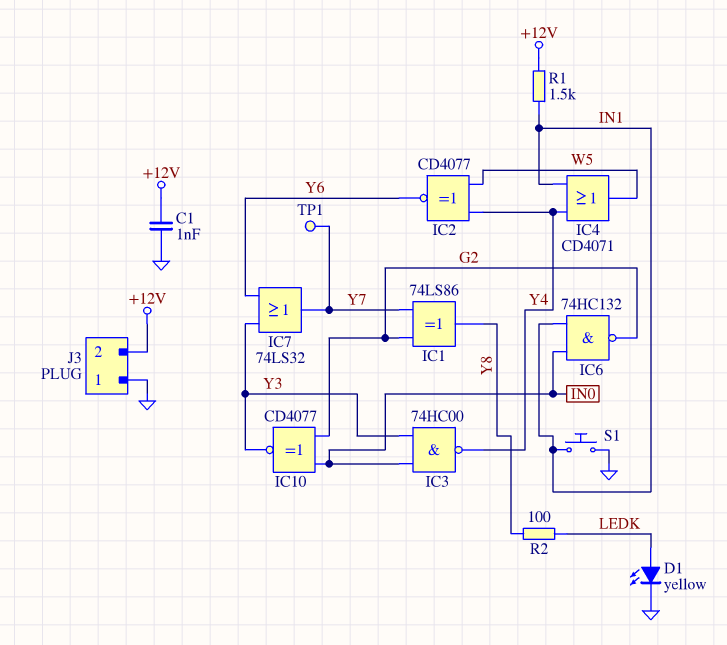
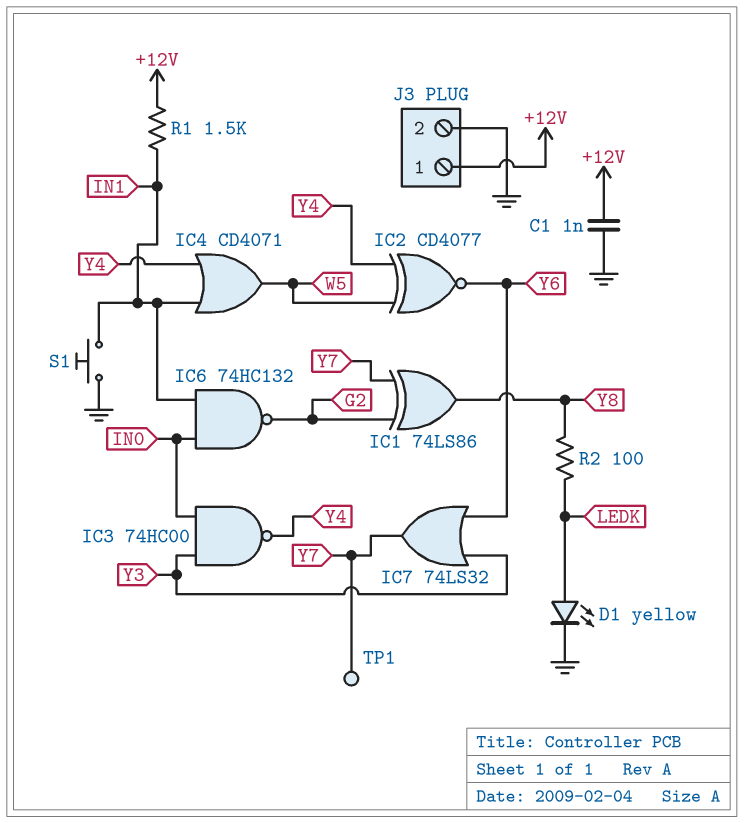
IC10: XNOR CD4077 (in G2, in IN0, out Y3) -> none
J3 pin 1: GND -> +12V
J3 pin 2: +12V -> GND

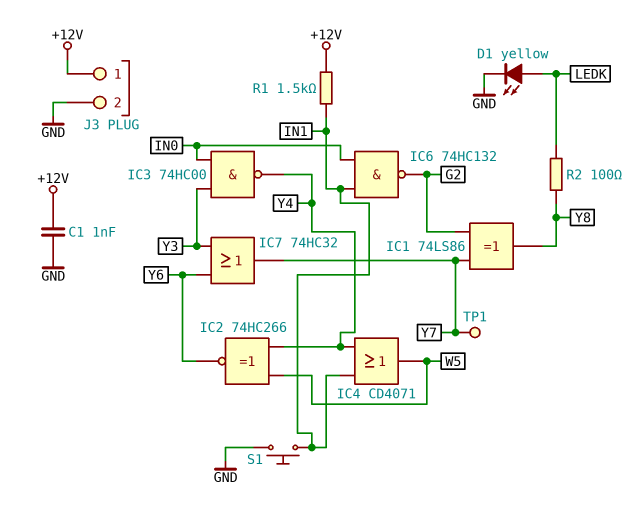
IC2: XNOR CD4077 (in W5, in Y4, out Y6) -> XNOR 74HC266 (in W5, in Y4, out Y6)
IC7: OR 74LS32 (in Y3, in Y6, out Y7) -> OR 74HC32 (in Y3, in Y6, out Y7)

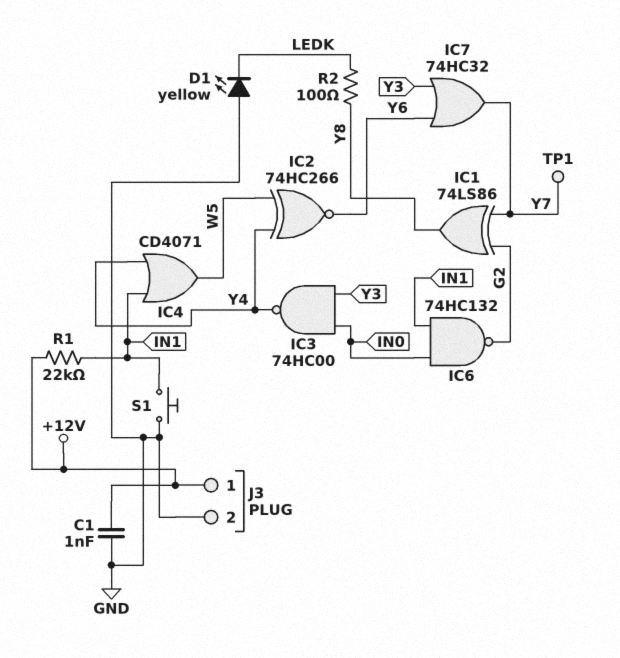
D1: LED yellow (A LEDK, K GND) -> LED yellow (A GND, K LEDK)
R1: 1.5k (+12V, IN1) -> 22k (+12V, IN1)

